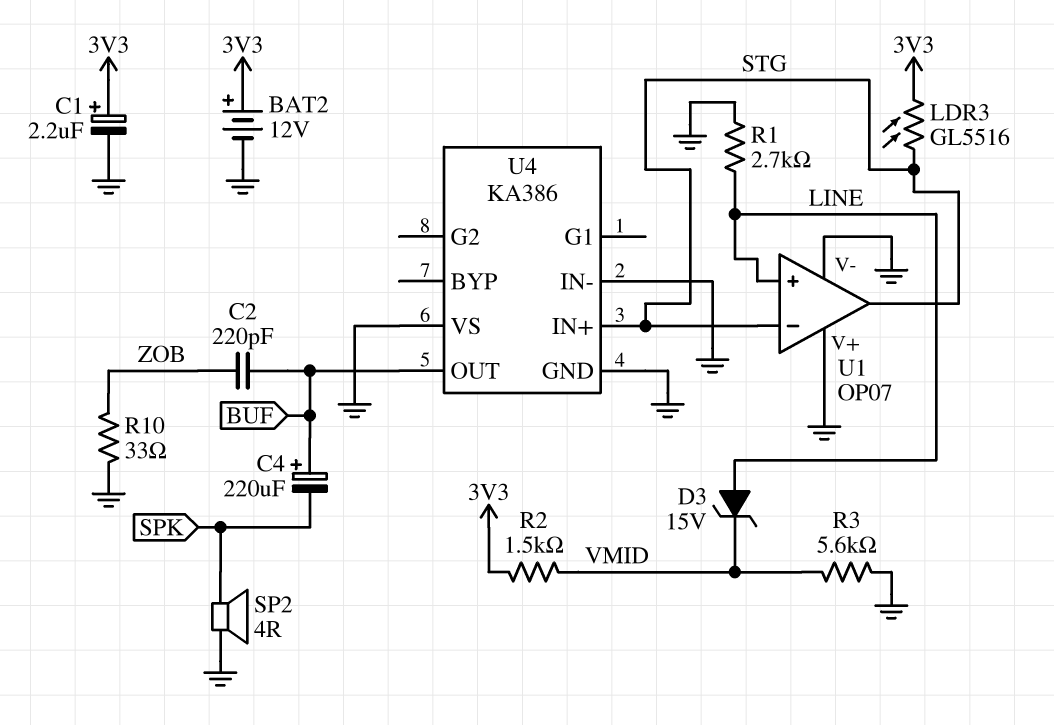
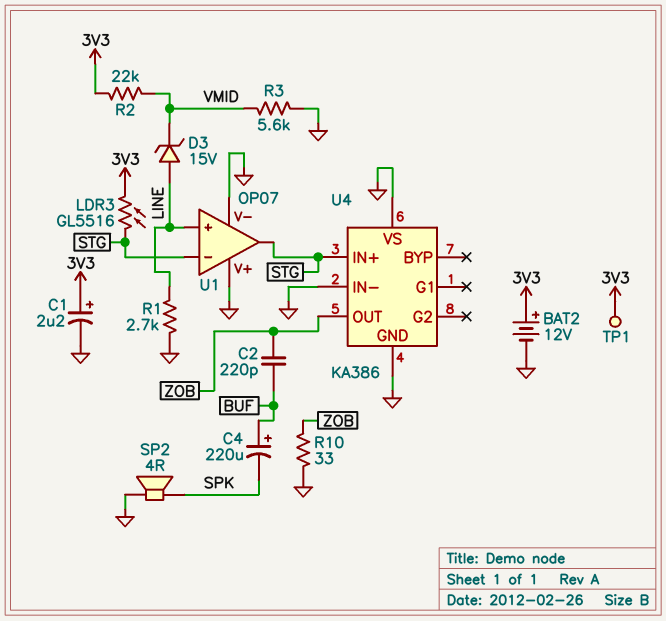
R2: 1.5k (3V3, VMID) -> 22k (3V3, VMID)
TP1: none -> test point (3V3)
U4 pin OUT: BUF -> ZOB

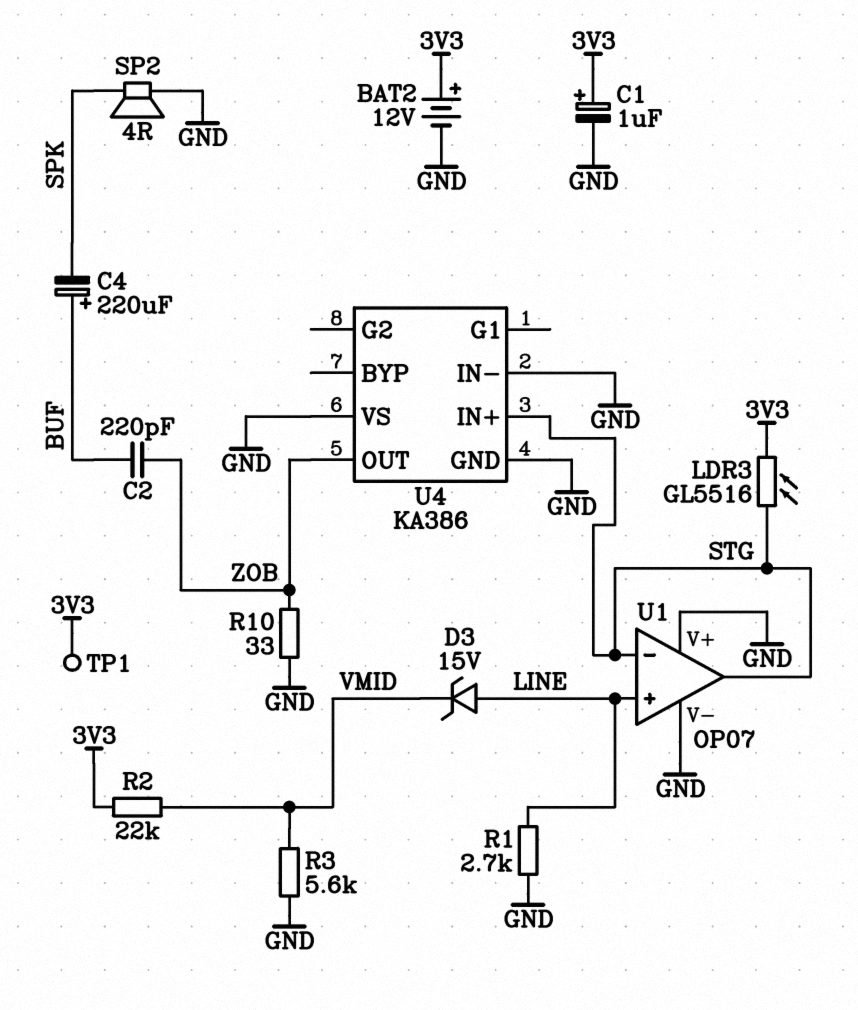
C1: 2.2uF (plus 3V3, minus GND) -> 1uF (plus 3V3, minus GND)

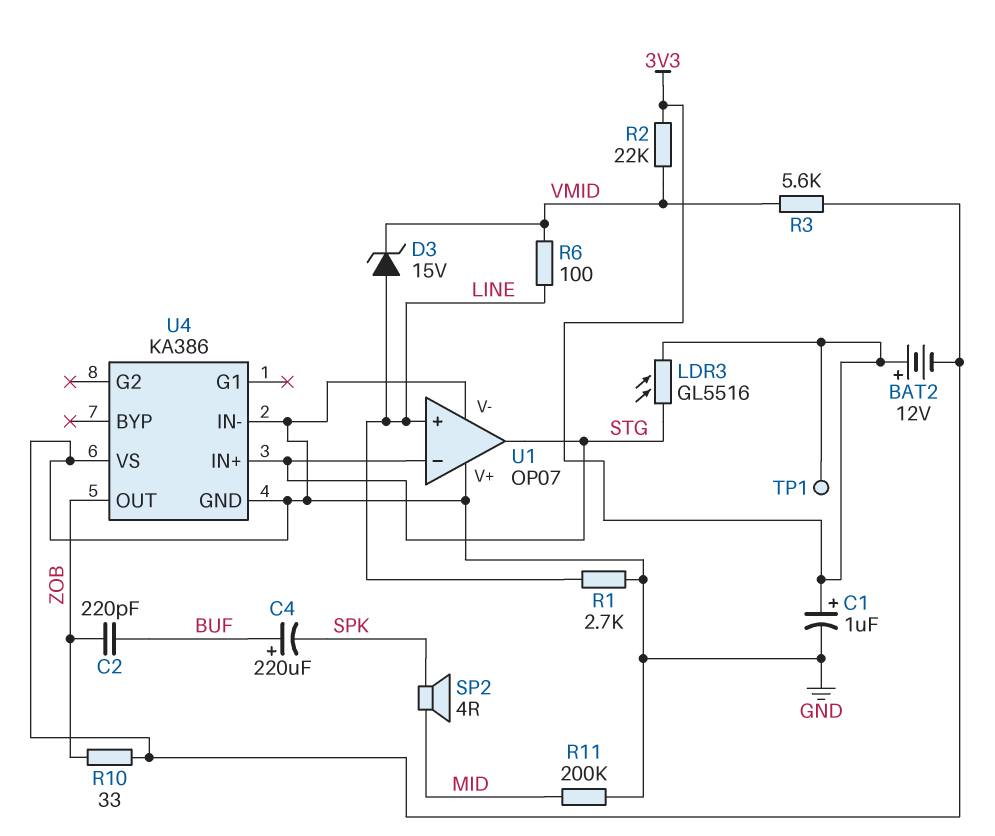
R6: none -> 100 (LINE, VMID)
R11: none -> 200k (GND, MID)
SP2: speaker 4R (GND, SPK) -> speaker 4R (MID, SPK)

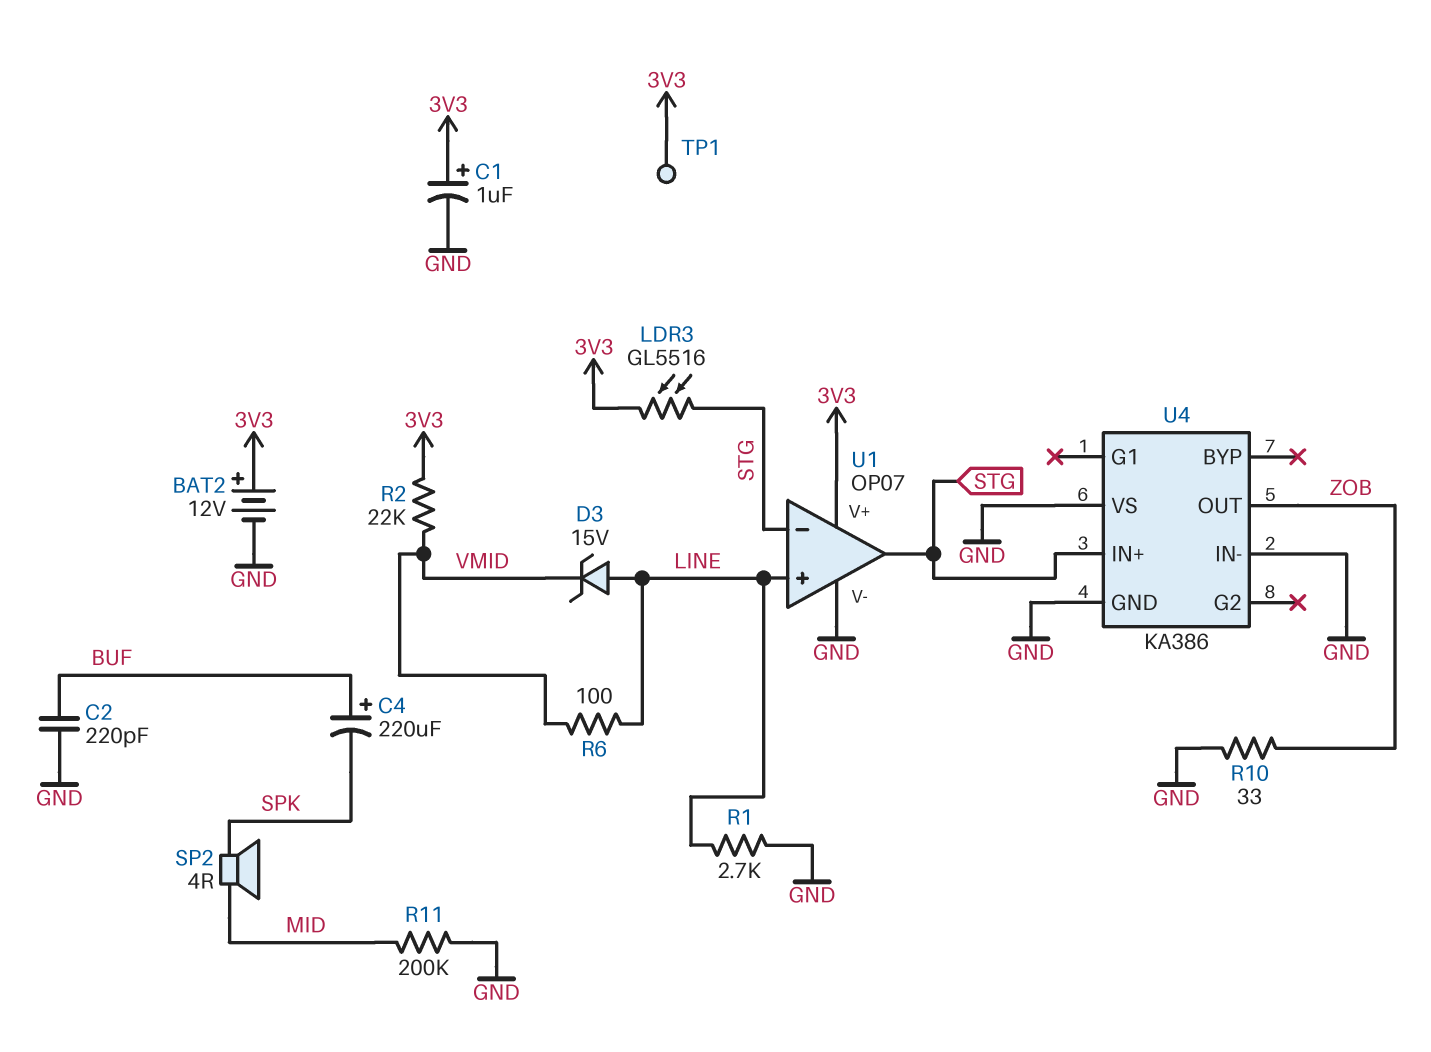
C2: 220pF (BUF, ZOB) -> 220pF (BUF, GND)
R3: 5.6k (GND, VMID) -> none
U1 pin V+: GND -> 3V3

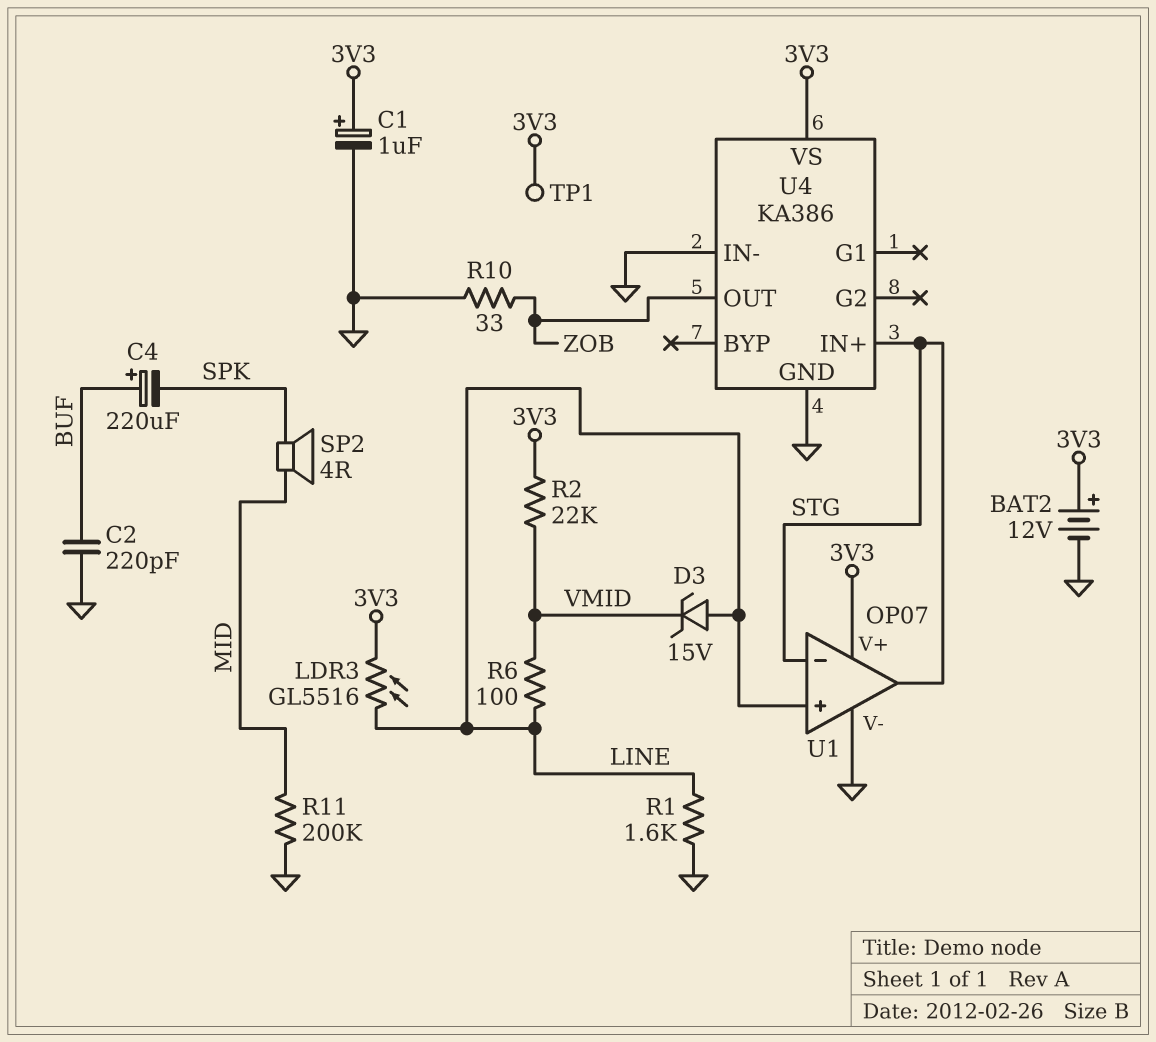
LDR3: GL5516 (3V3, STG) -> GL5516 (3V3, LINE)
R1: 2.7k (GND, LINE) -> 1.6k (GND, LINE)
U4 pin VS: GND -> 3V3

